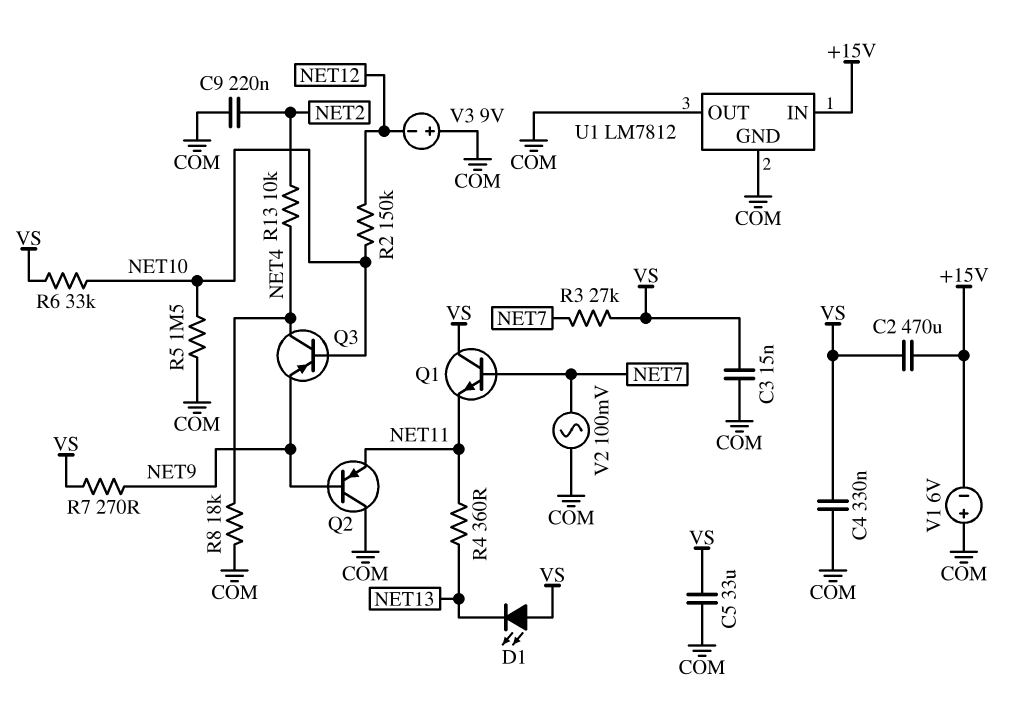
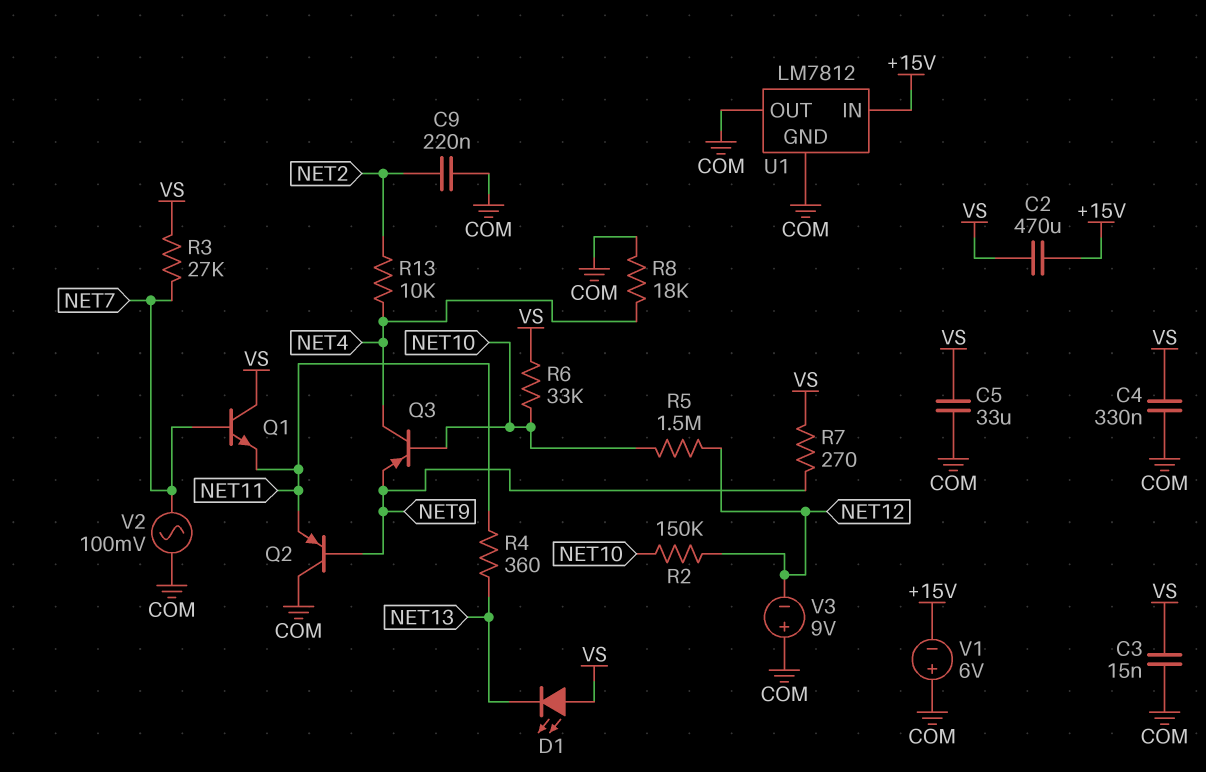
R5: 1.5M (COM, NET10) -> 1.5M (NET10, NET12)

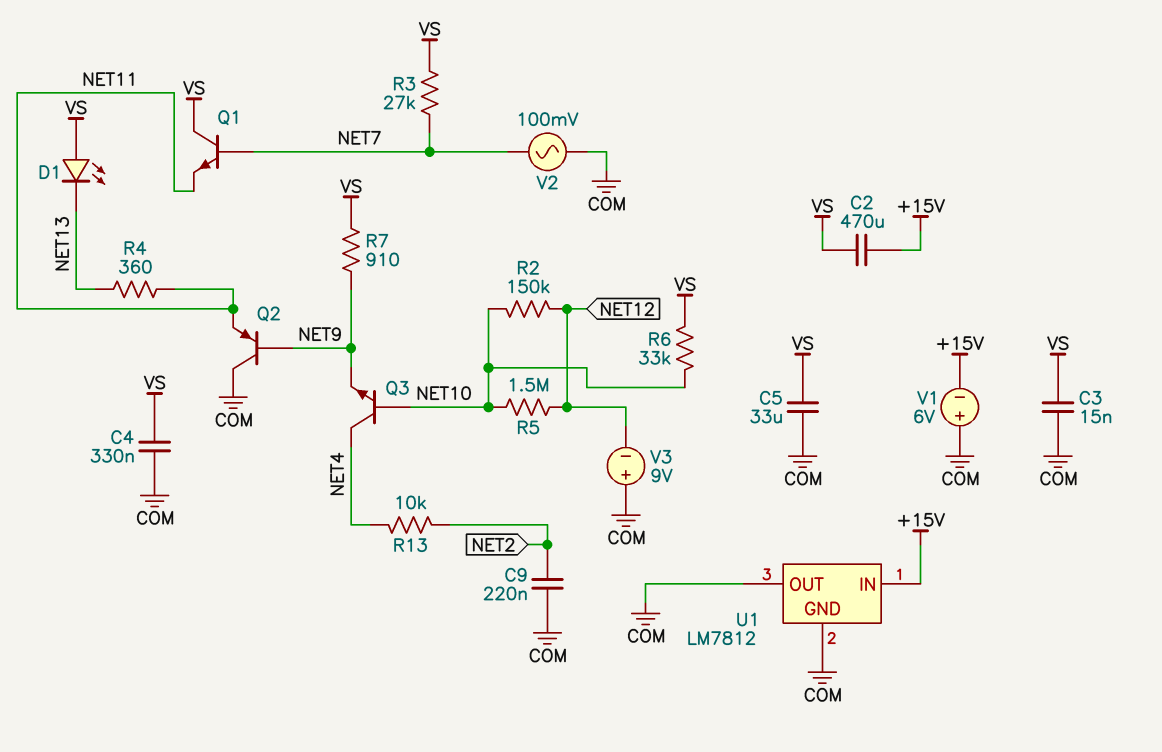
Q3: PNP (B NET10, C NET4, E NET9) -> NPN (B NET10, C NET4, E NET9)
R7: 270 (NET9, VS) -> 910 (NET9, VS)
R8: 18k (COM, NET4) -> none

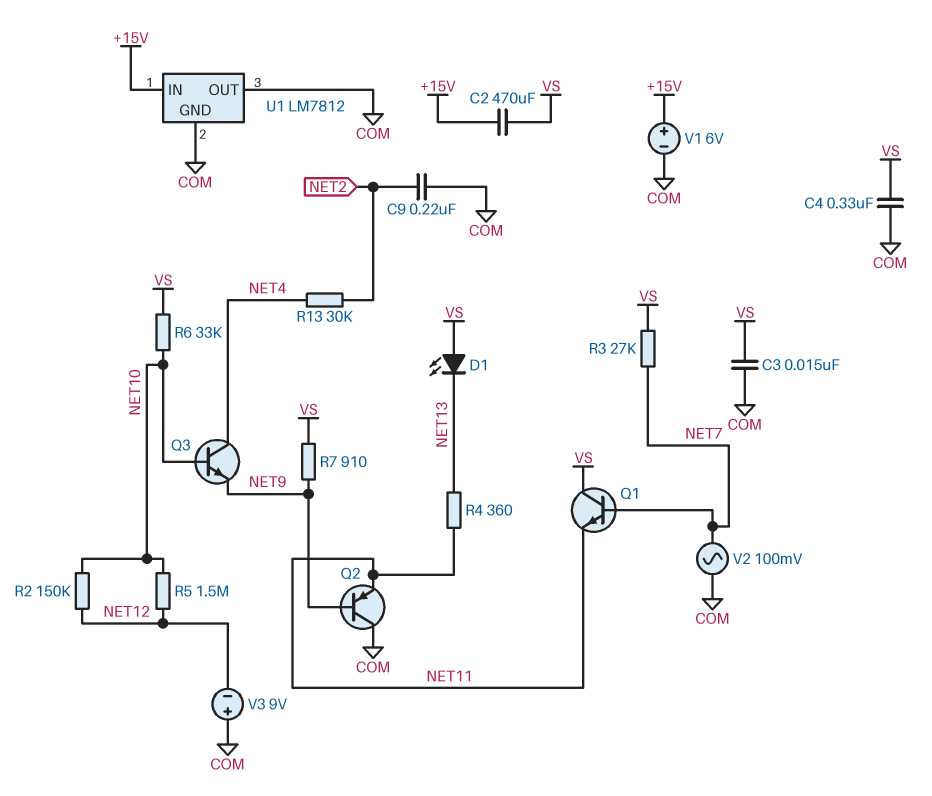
C5: 33uF (COM, VS) -> none
R13: 10k (NET2, NET4) -> 30k (NET2, NET4)
V1: 6V (plus COM, minus +15V) -> 6V (plus +15V, minus COM)

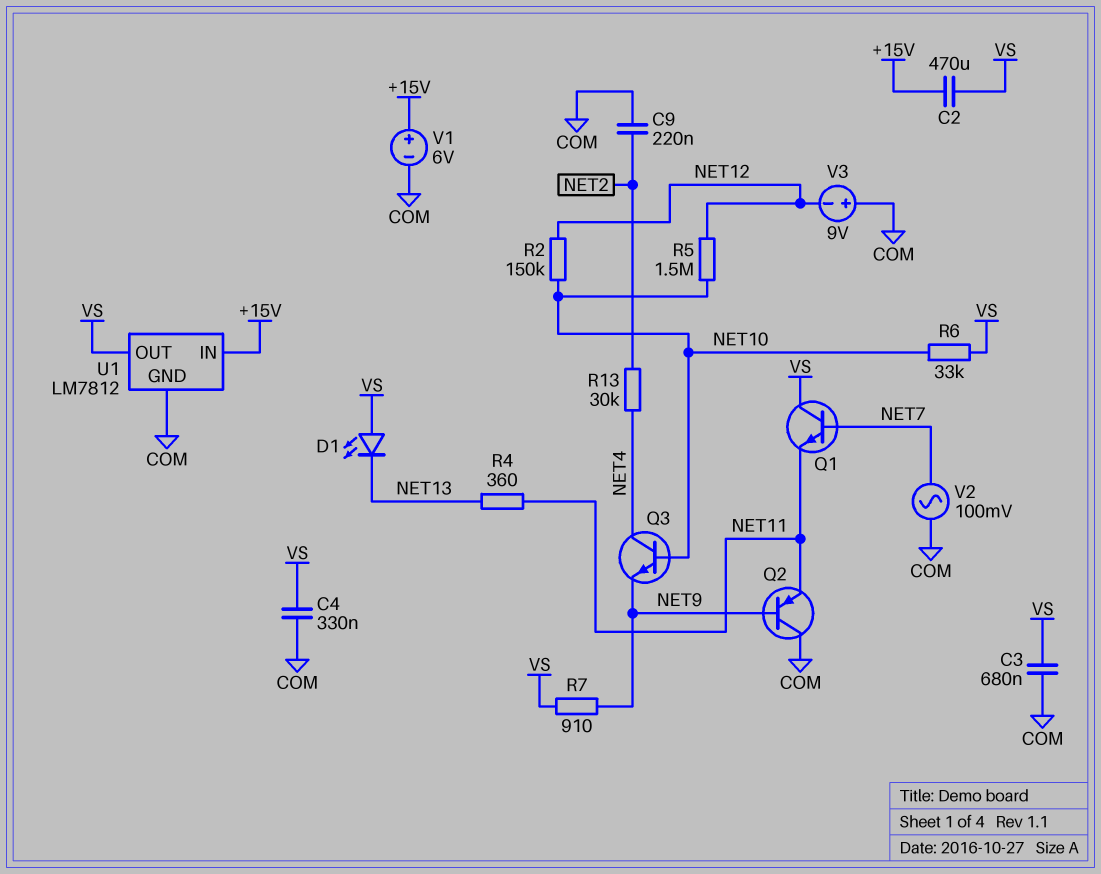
C3: 15nF (COM, VS) -> 680nF (COM, VS)
R3: 27k (NET7, VS) -> none
U1 pin OUT: COM -> VS

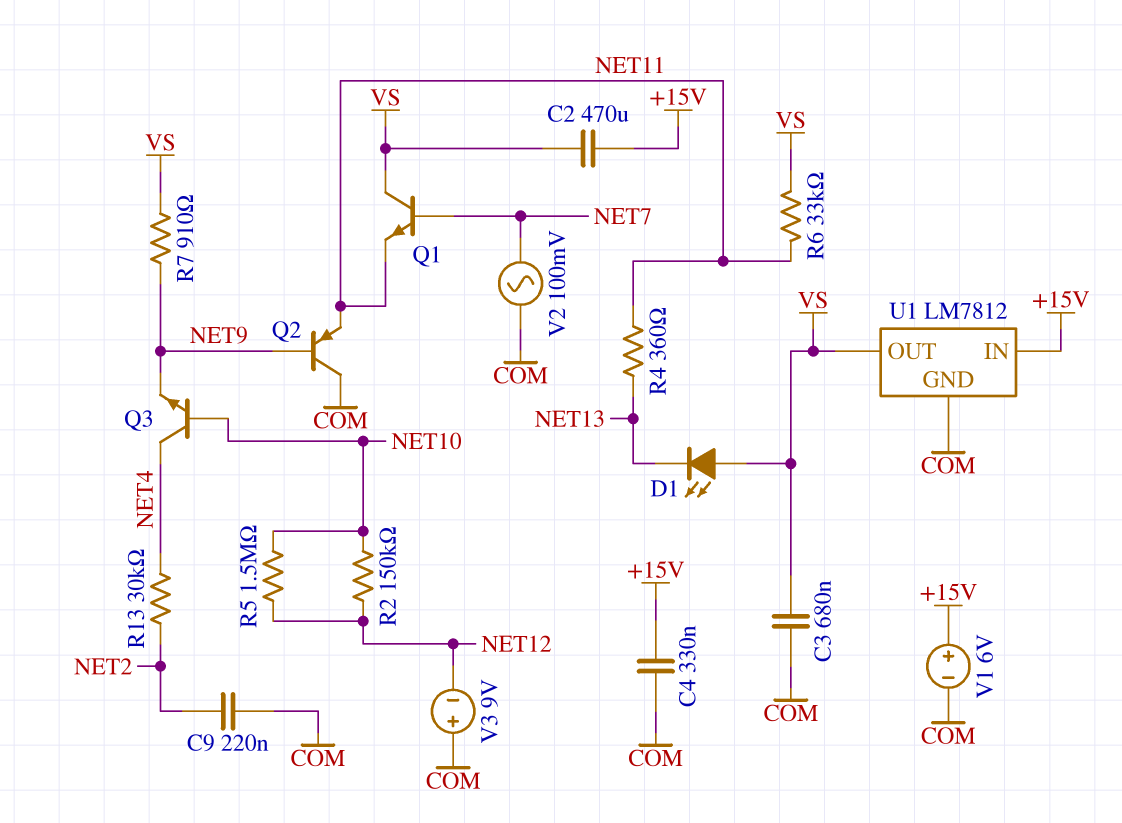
C4: 330nF (COM, VS) -> 330nF (+15V, COM)
R6: 33k (NET10, VS) -> 33k (NET11, VS)

